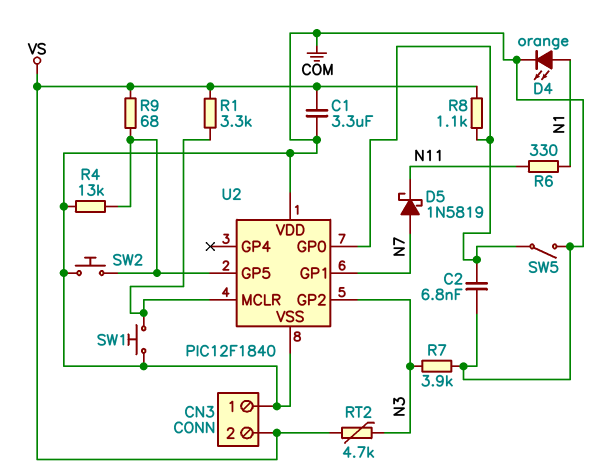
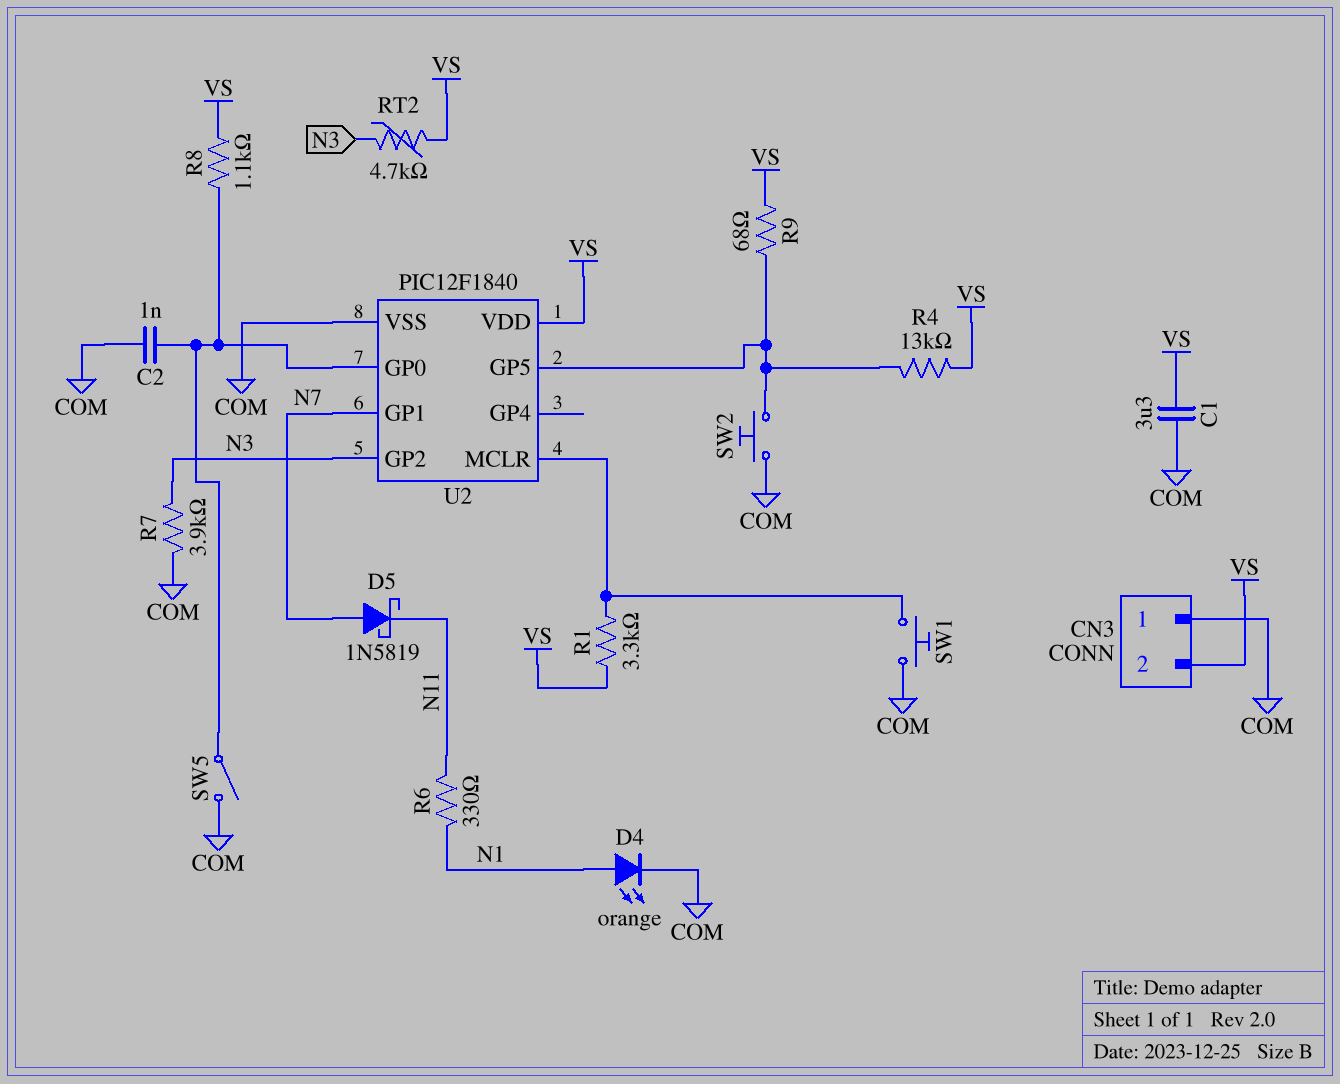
C2: 6.8nF (COM, U2/GP0) -> 1nF (COM, U2/GP0)
R4: 13k (COM, U2/GP5) -> 13k (U2/GP5, VS)
U2 pin VDD: COM -> VS

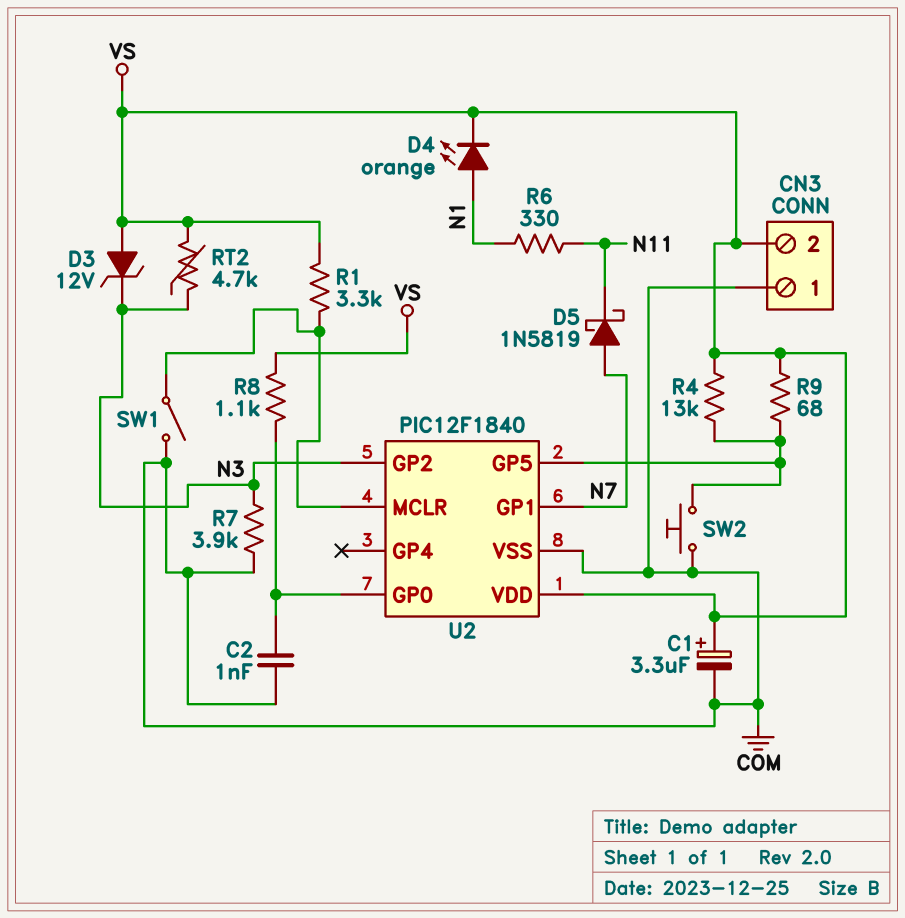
C1: 3.3uF (COM, VS) -> 3.3uF (plus VS, minus COM)
D3: none -> zener 12V (A VS, K N3)
D4: LED orange (A N1, K COM) -> LED orange (A N1, K VS)
SW1: button (COM, U2/MCLR) -> switch (COM, U2/MCLR)
SW5: switch (COM, U2/GP0) -> none

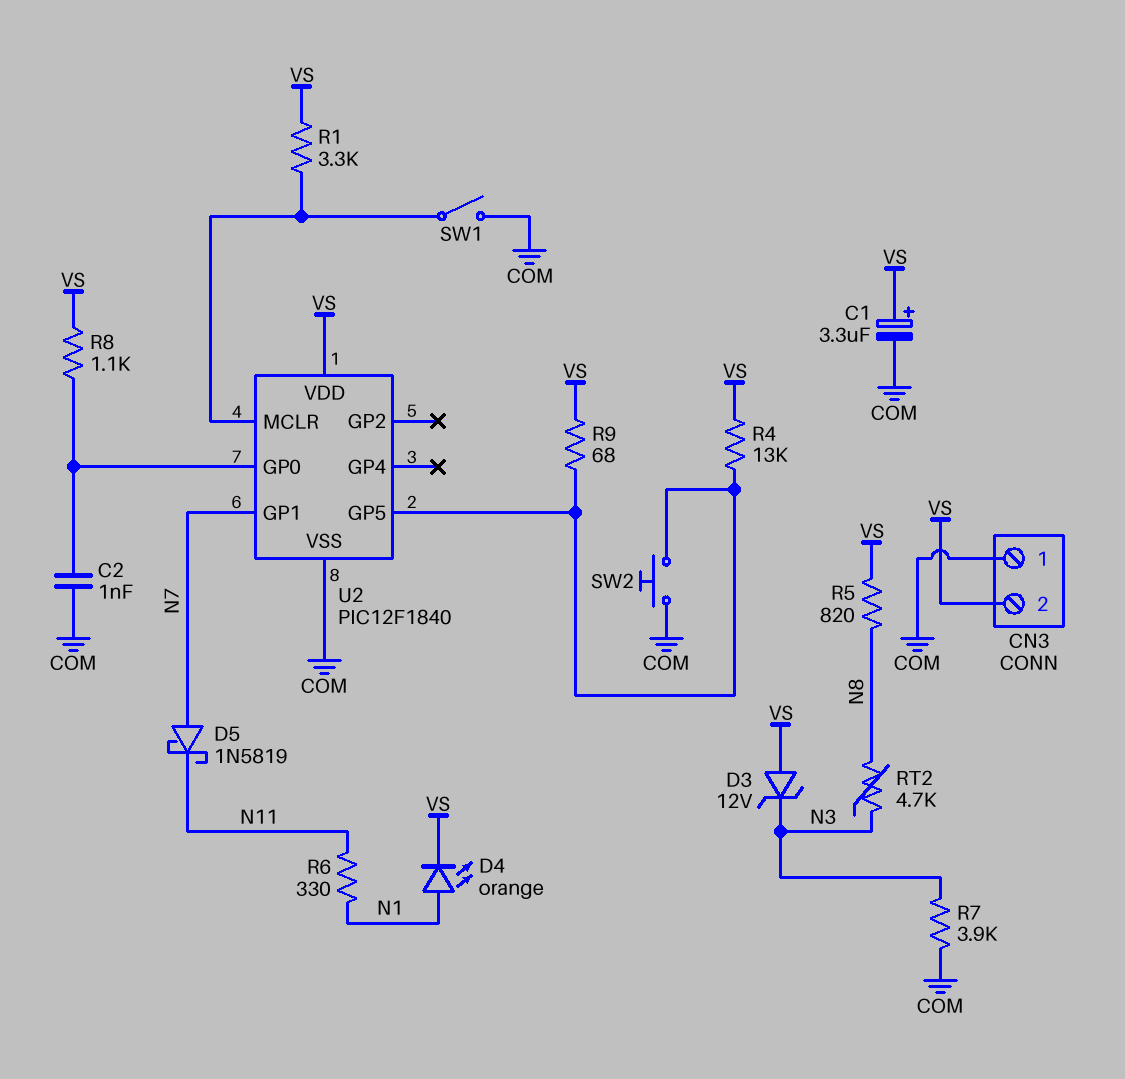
R5: none -> 820 (N8, VS)
RT2: 4.7k (N3, VS) -> 4.7k (N3, N8)
U2 pin GP2: N3 -> none

